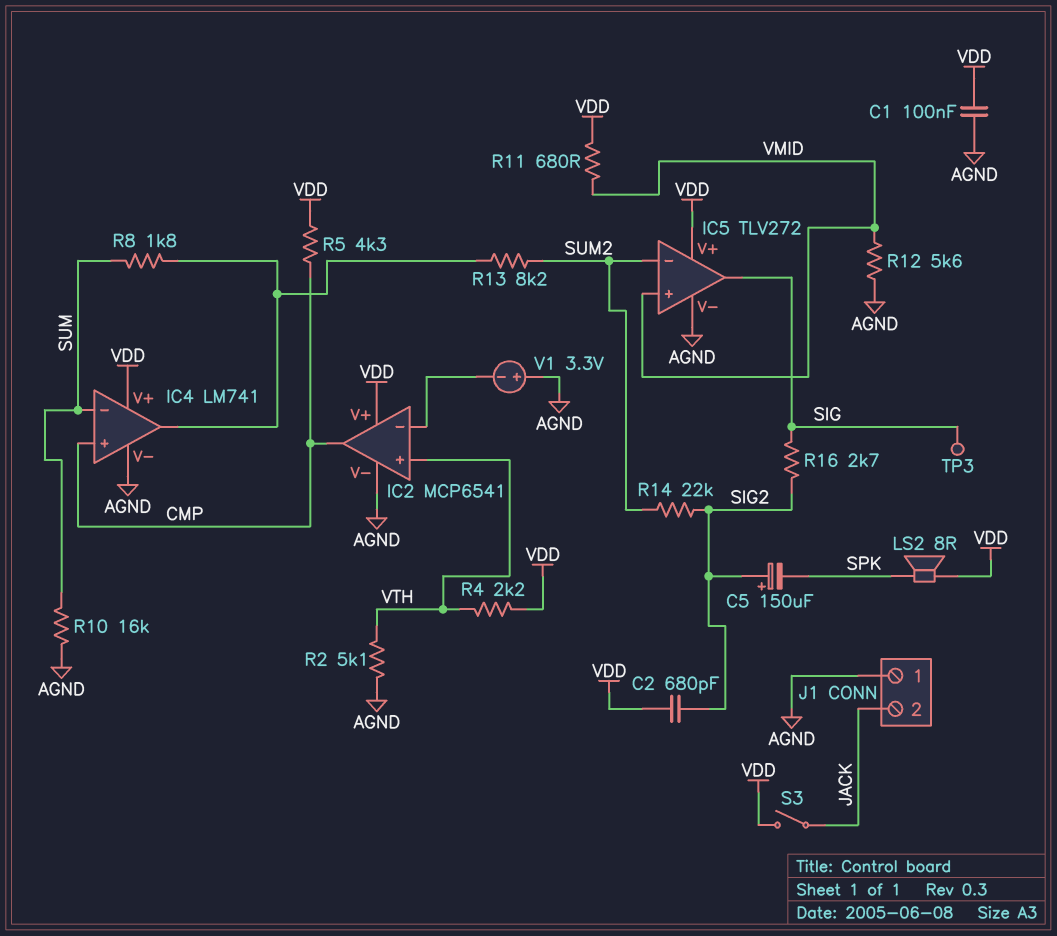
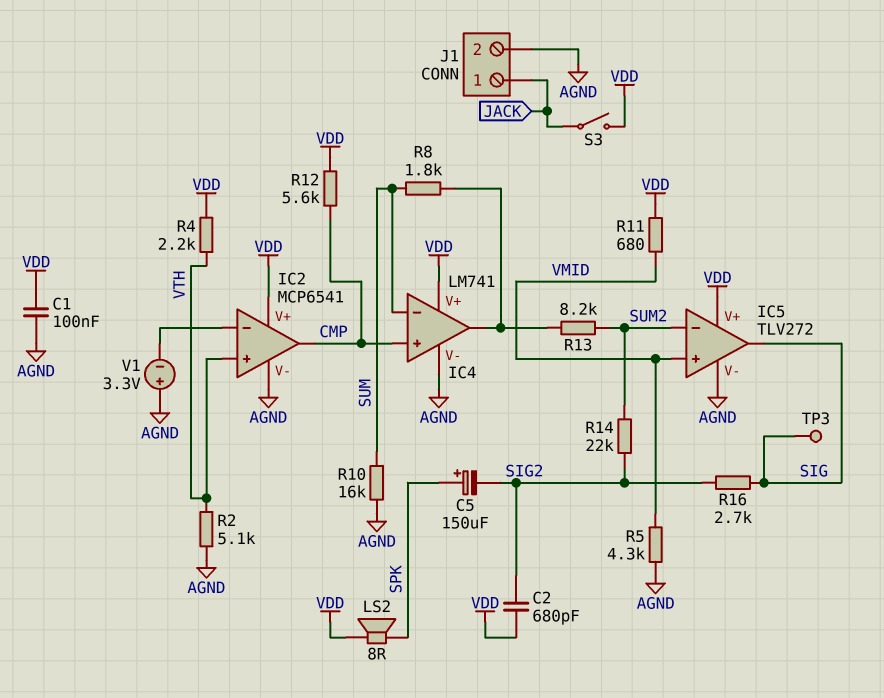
C5: 150uF (plus SIG2, minus SPK) -> 150uF (plus SPK, minus SIG2)
J1 pin 1: AGND -> JACK
J1 pin 2: JACK -> AGND
R5: 4.3k (CMP, VDD) -> 4.3k (AGND, VMID)
R12: 5.6k (AGND, VMID) -> 5.6k (CMP, VDD)

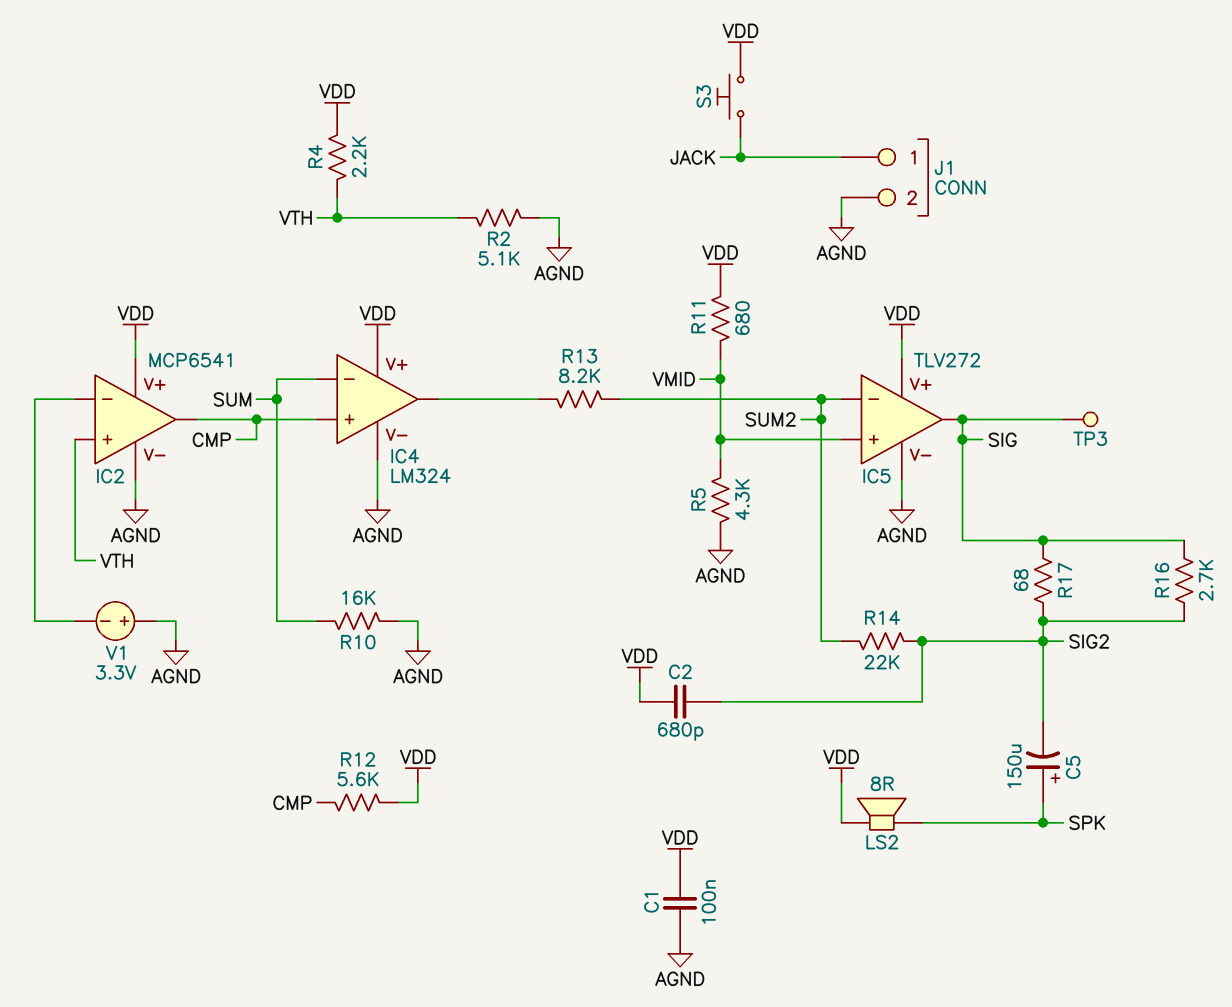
IC4: LM741 -> LM324
R8: 1.8k (IC4/out, SUM) -> none
R17: none -> 68 (SIG, SIG2)
S3: switch (JACK, VDD) -> button (JACK, VDD)

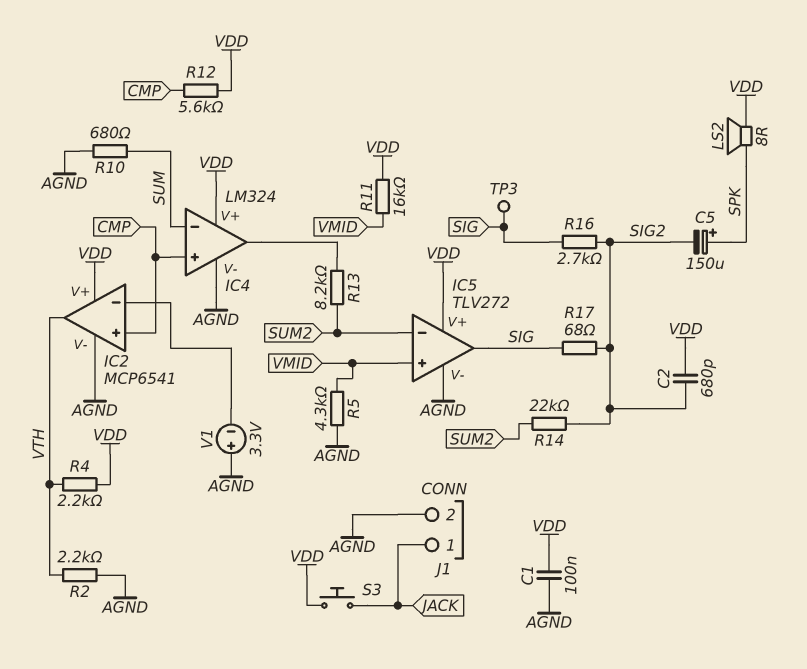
IC2 pin in+: VTH -> CMP
IC2 pin out: CMP -> VTH
R2: 5.1k (AGND, VTH) -> 2.2k (AGND, VTH)
R10: 16k (AGND, SUM) -> 680 (AGND, SUM)
R11: 680 (VDD, VMID) -> 16k (VDD, VMID)

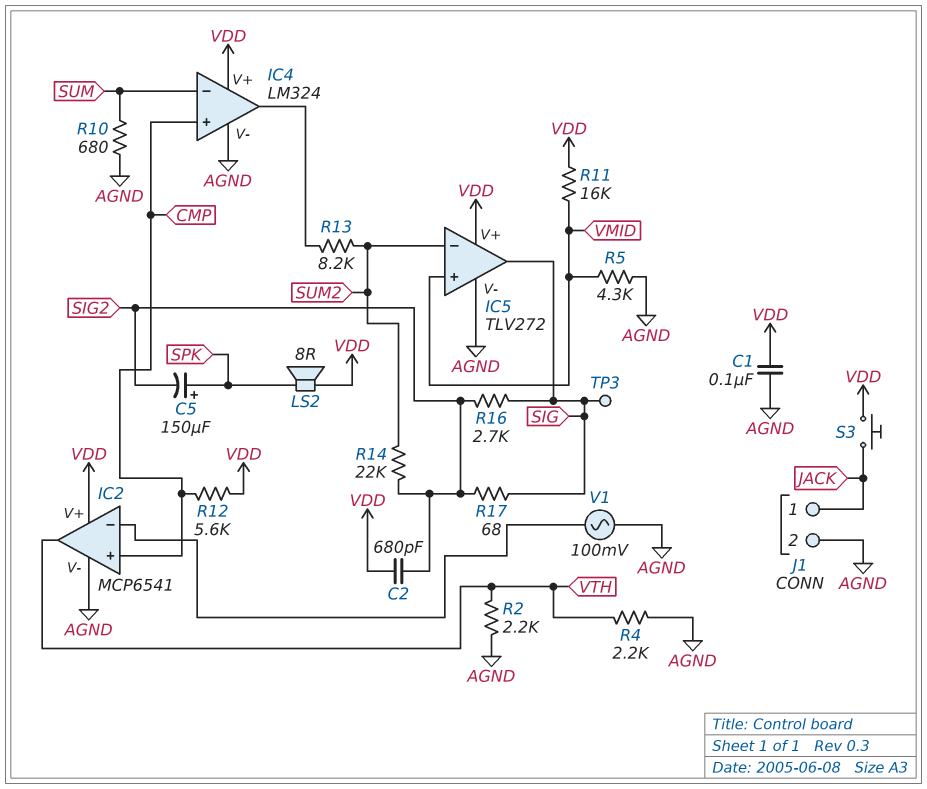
R4: 2.2k (VDD, VTH) -> 2.2k (AGND, VTH)
V1: 3.3V (plus AGND, minus IC2/in-) -> AC 100mV (AGND, IC2/in-)

